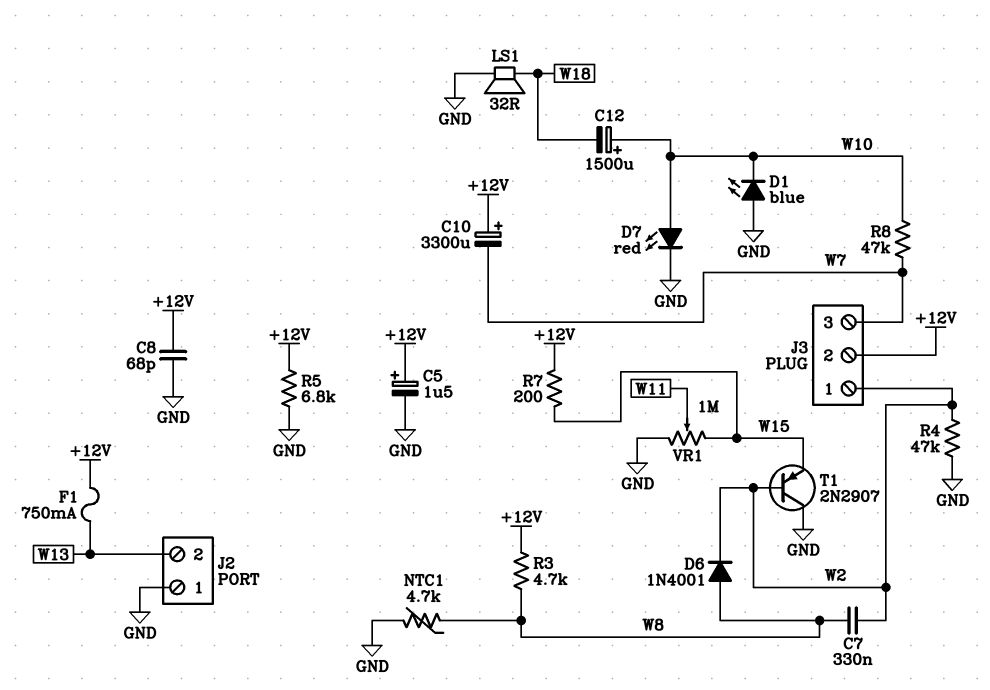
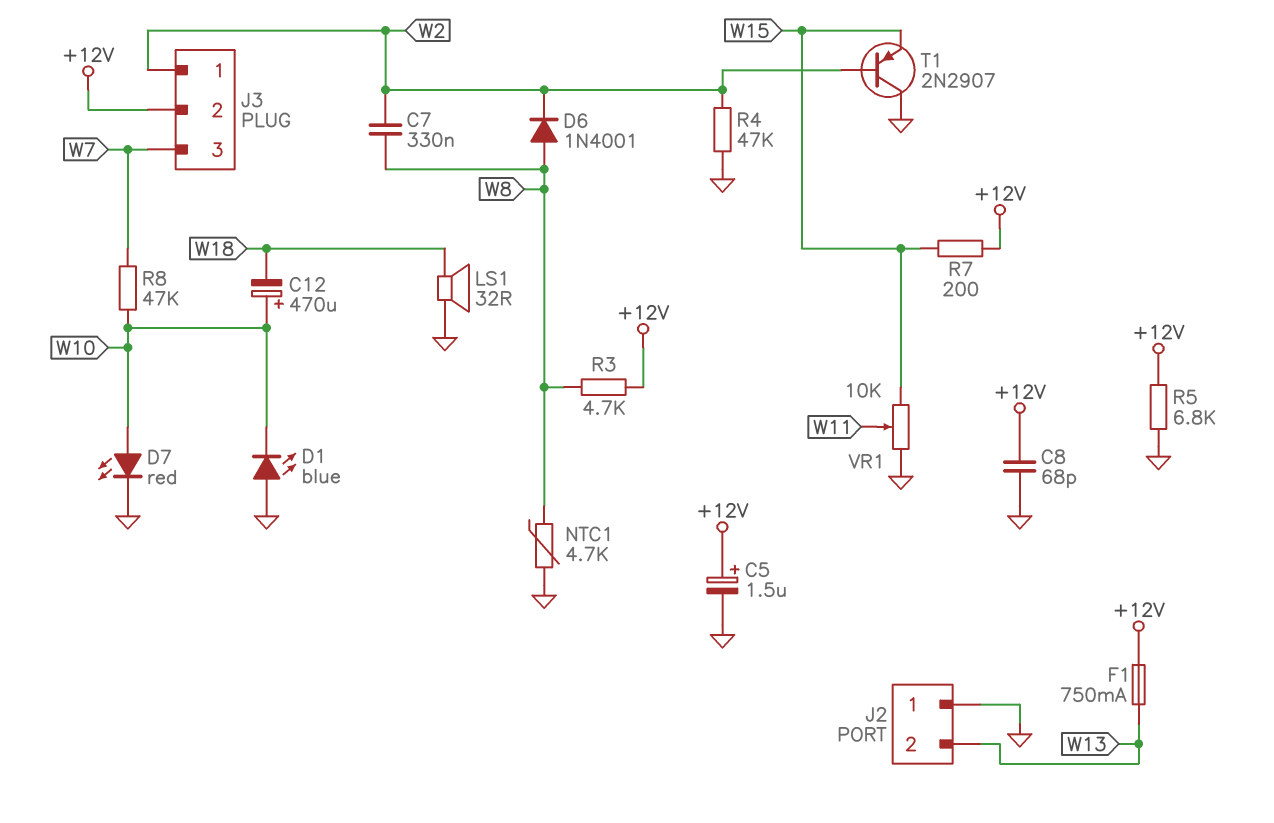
C10: 3300uF (plus +12V, minus W7) -> none
C12: 1500uF (plus W10, minus W18) -> 470uF (plus W10, minus W18)
VR1: 1M (GND, W15, wiper W11) -> 10k (GND, W15, wiper W11)

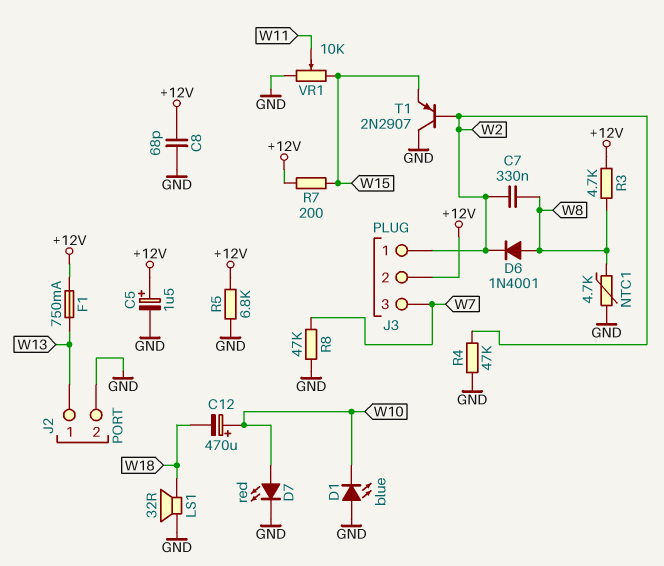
J2 pin 1: GND -> W13
J2 pin 2: W13 -> GND
R8: 47k (W7, W10) -> 47k (GND, W7)

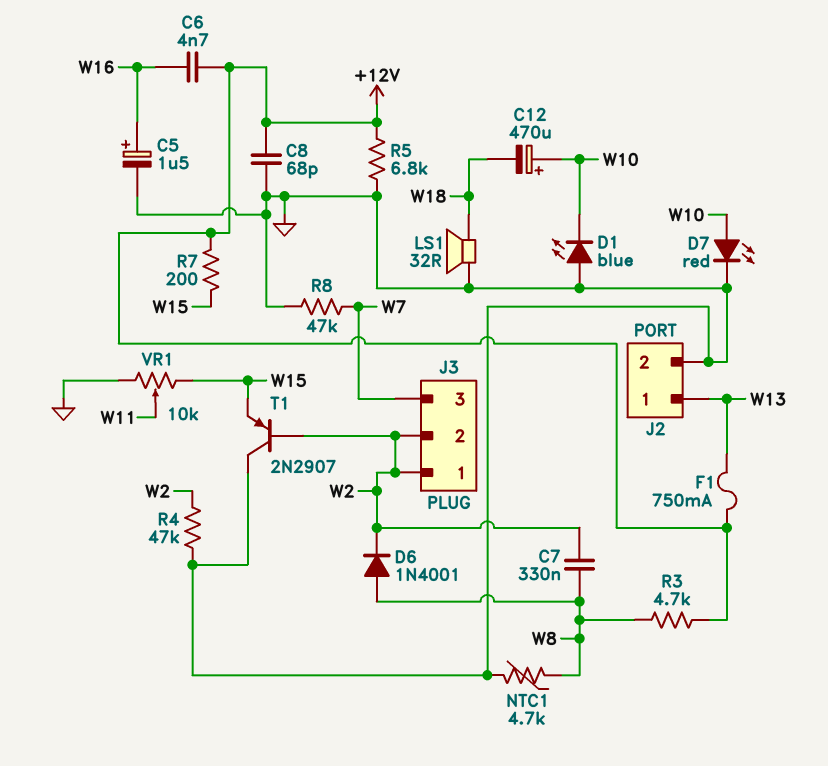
C5: 1.5uF (plus +12V, minus GND) -> 1.5uF (plus W16, minus GND)
C6: none -> 4.7nF (+12V, W16)
J3 pin 2: +12V -> W2

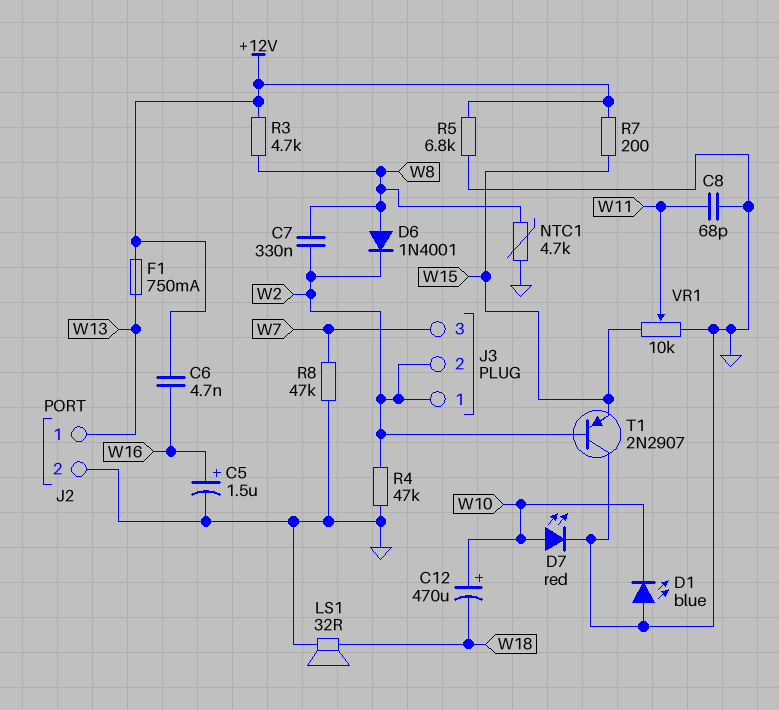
C8: 68pF (+12V, GND) -> 68pF (GND, W11)

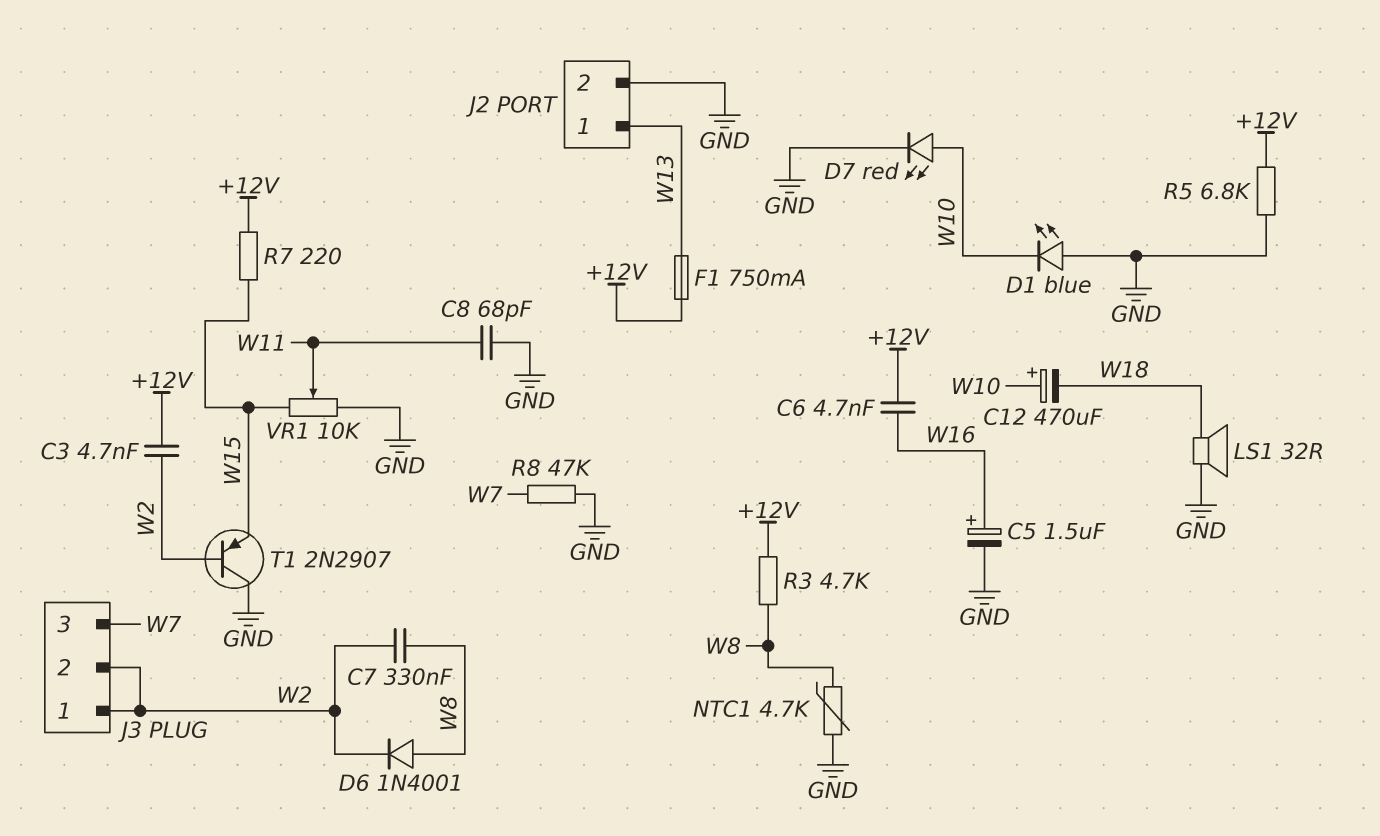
C3: none -> 4.7nF (+12V, W2)
R4: 47k (GND, W2) -> none
R7: 200 (+12V, W15) -> 220 (+12V, W15)

